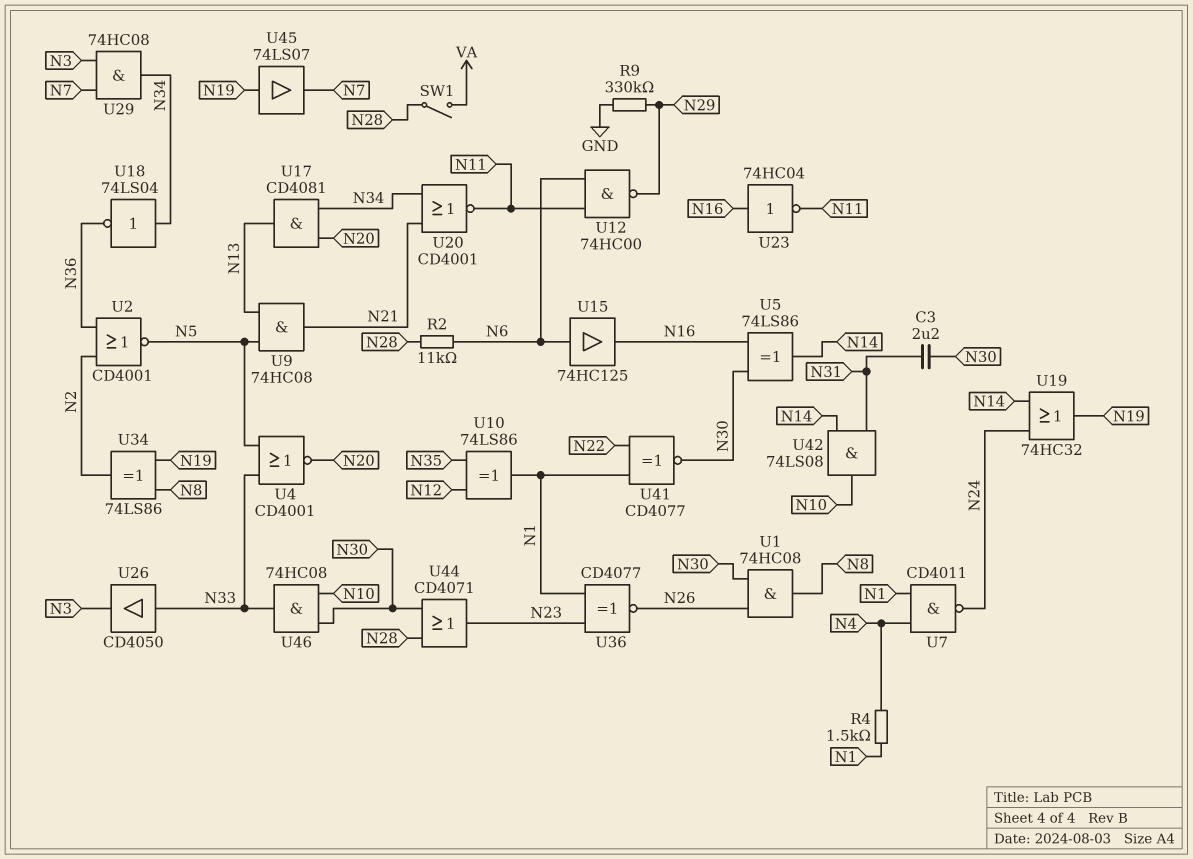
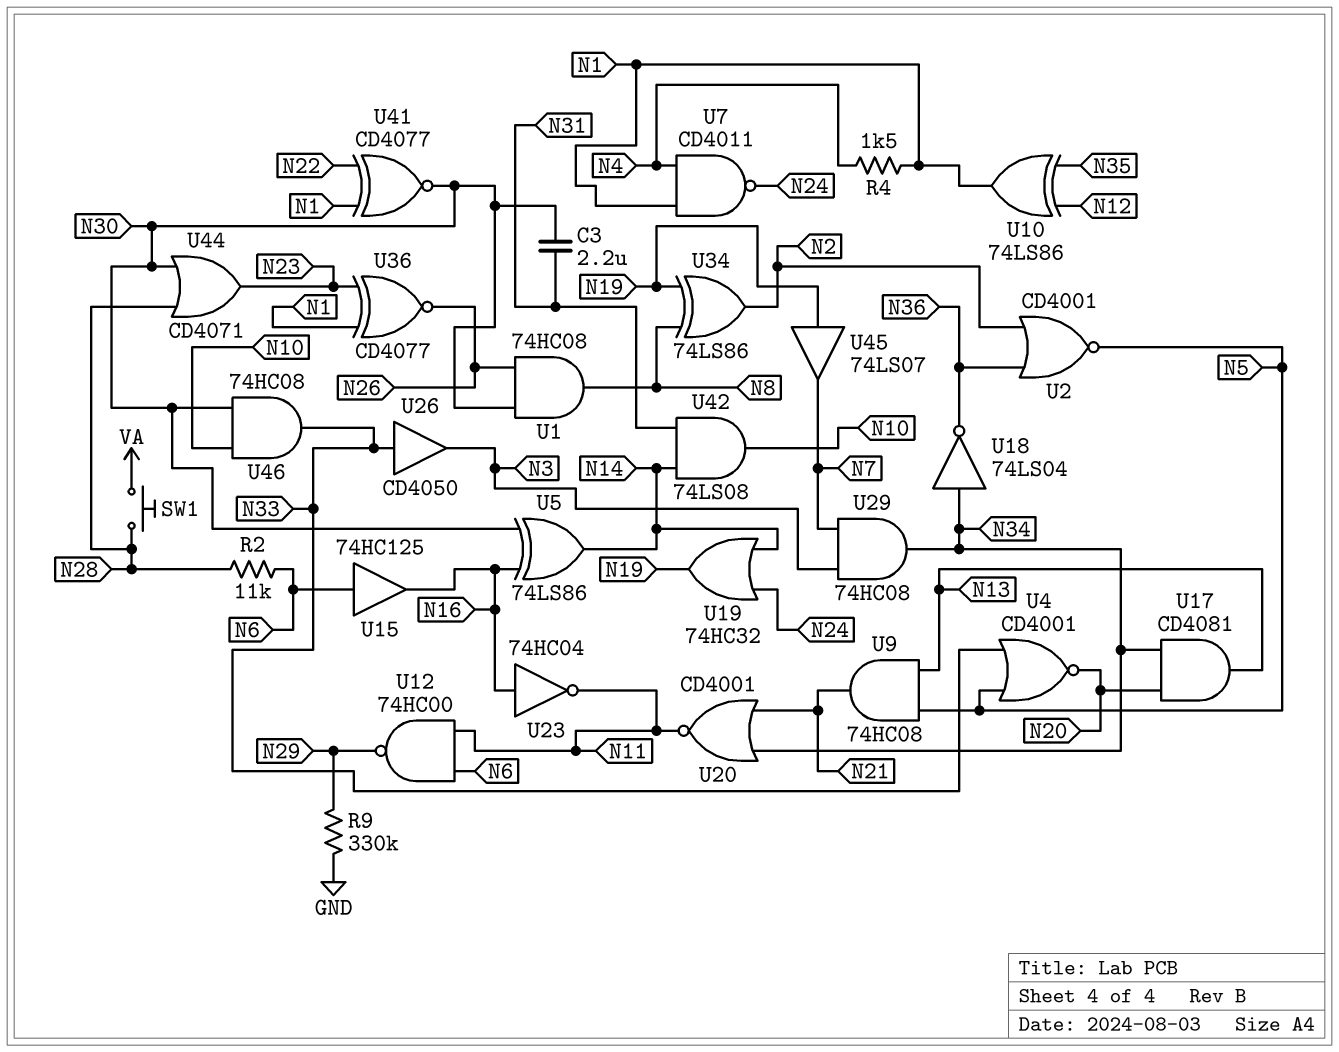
SW1: switch (N28, VA) -> button (N28, VA)

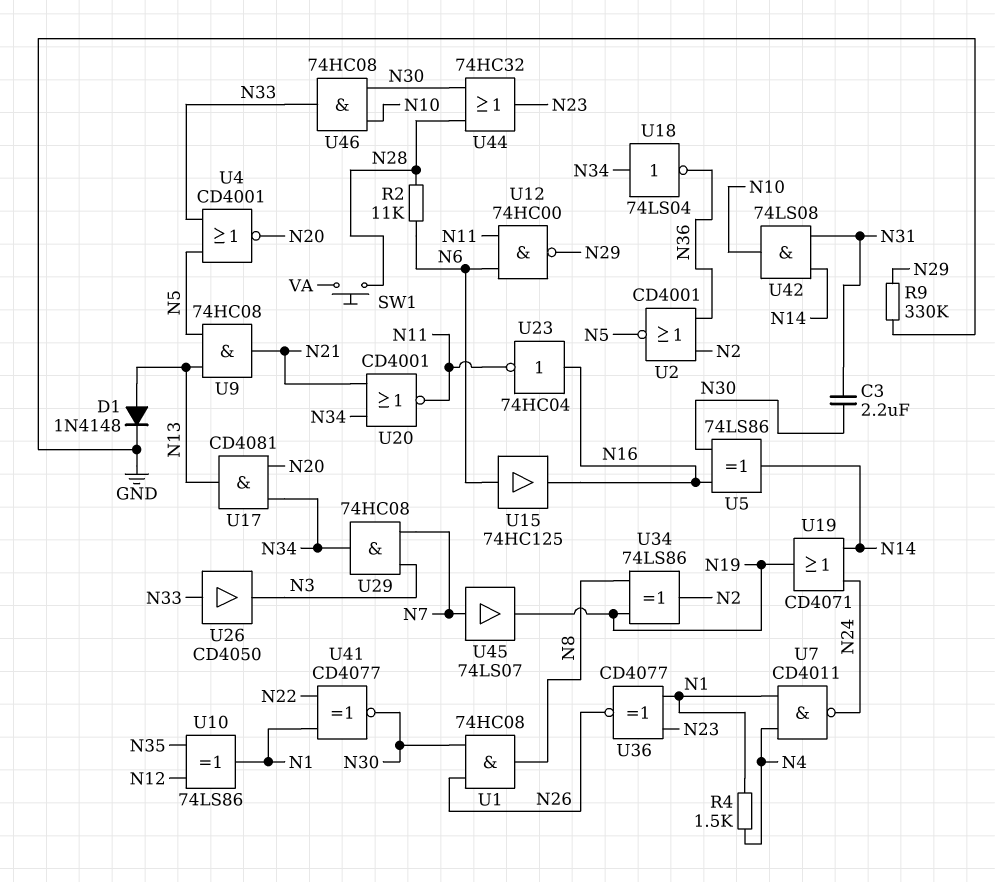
D1: none -> diode 1N4148 (A N13, K GND)
U19: OR 74HC32 (in N14, in N24, out N19) -> OR CD4071 (in N14, in N24, out N19)
U44: OR CD4071 (in N28, in N30, out N23) -> OR 74HC32 (in N28, in N30, out N23)
U45: buffer 74LS07 (in N19, out N7) -> buffer 74LS07 (in N7, out N19)

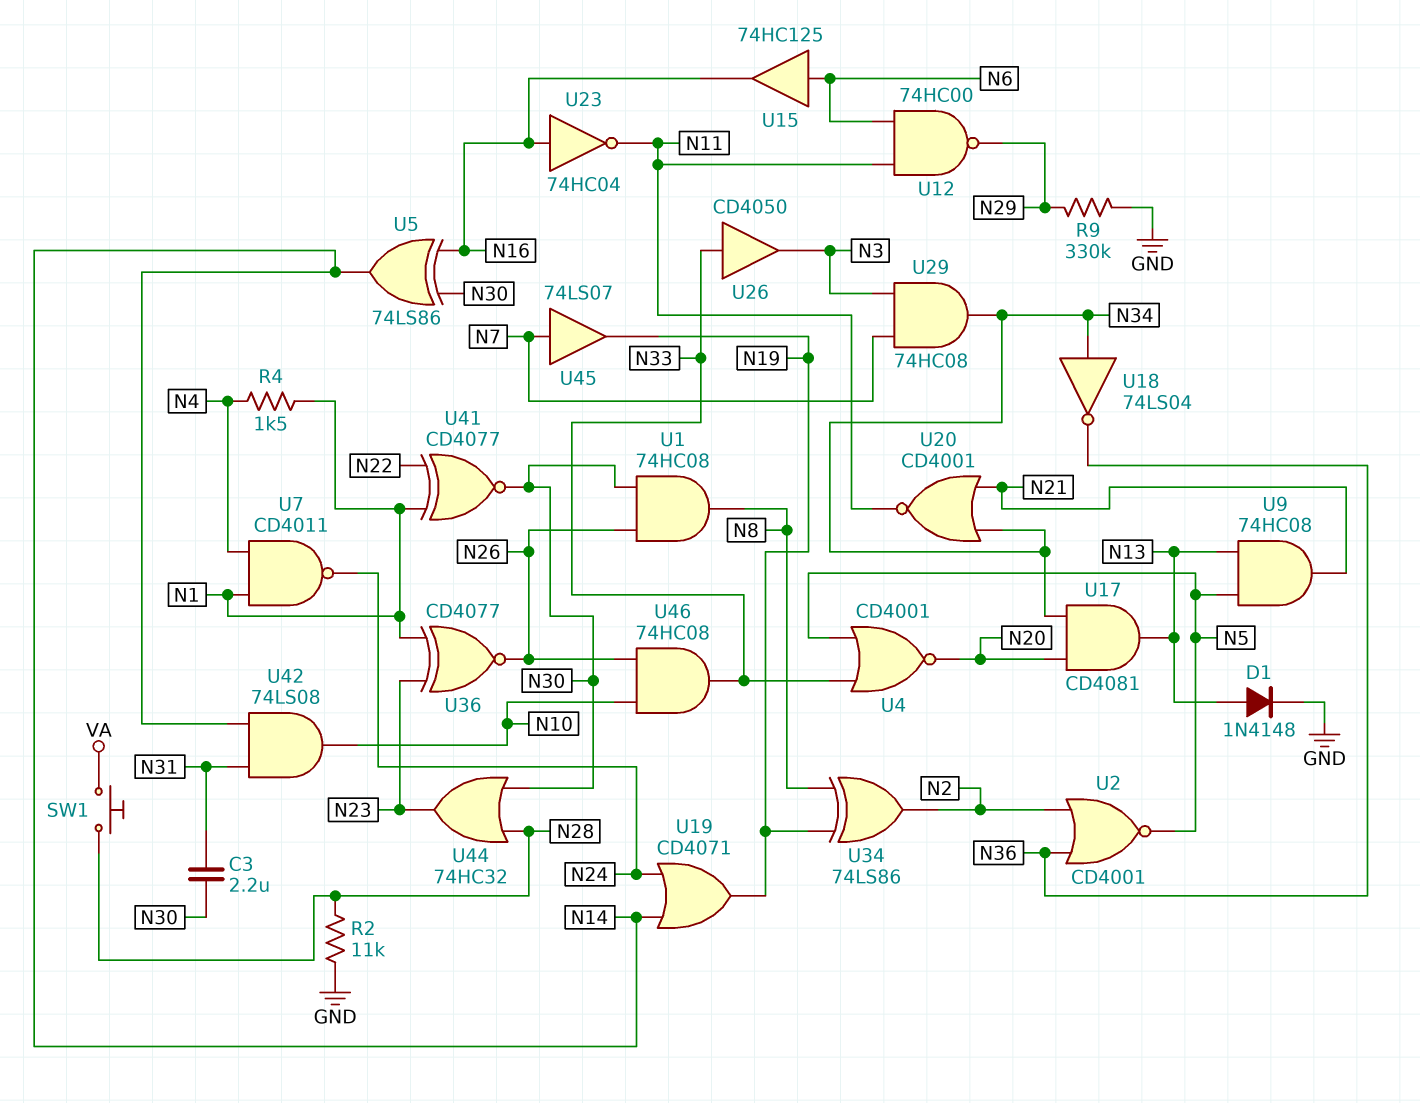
R2: 11k (N6, N28) -> 11k (GND, N28)
U10: XOR 74LS86 (in N12, in N35, out N1) -> none
U46: AND 74HC08 (in N10, in N30, out N33) -> AND 74HC08 (in N10, in N26, out N33)

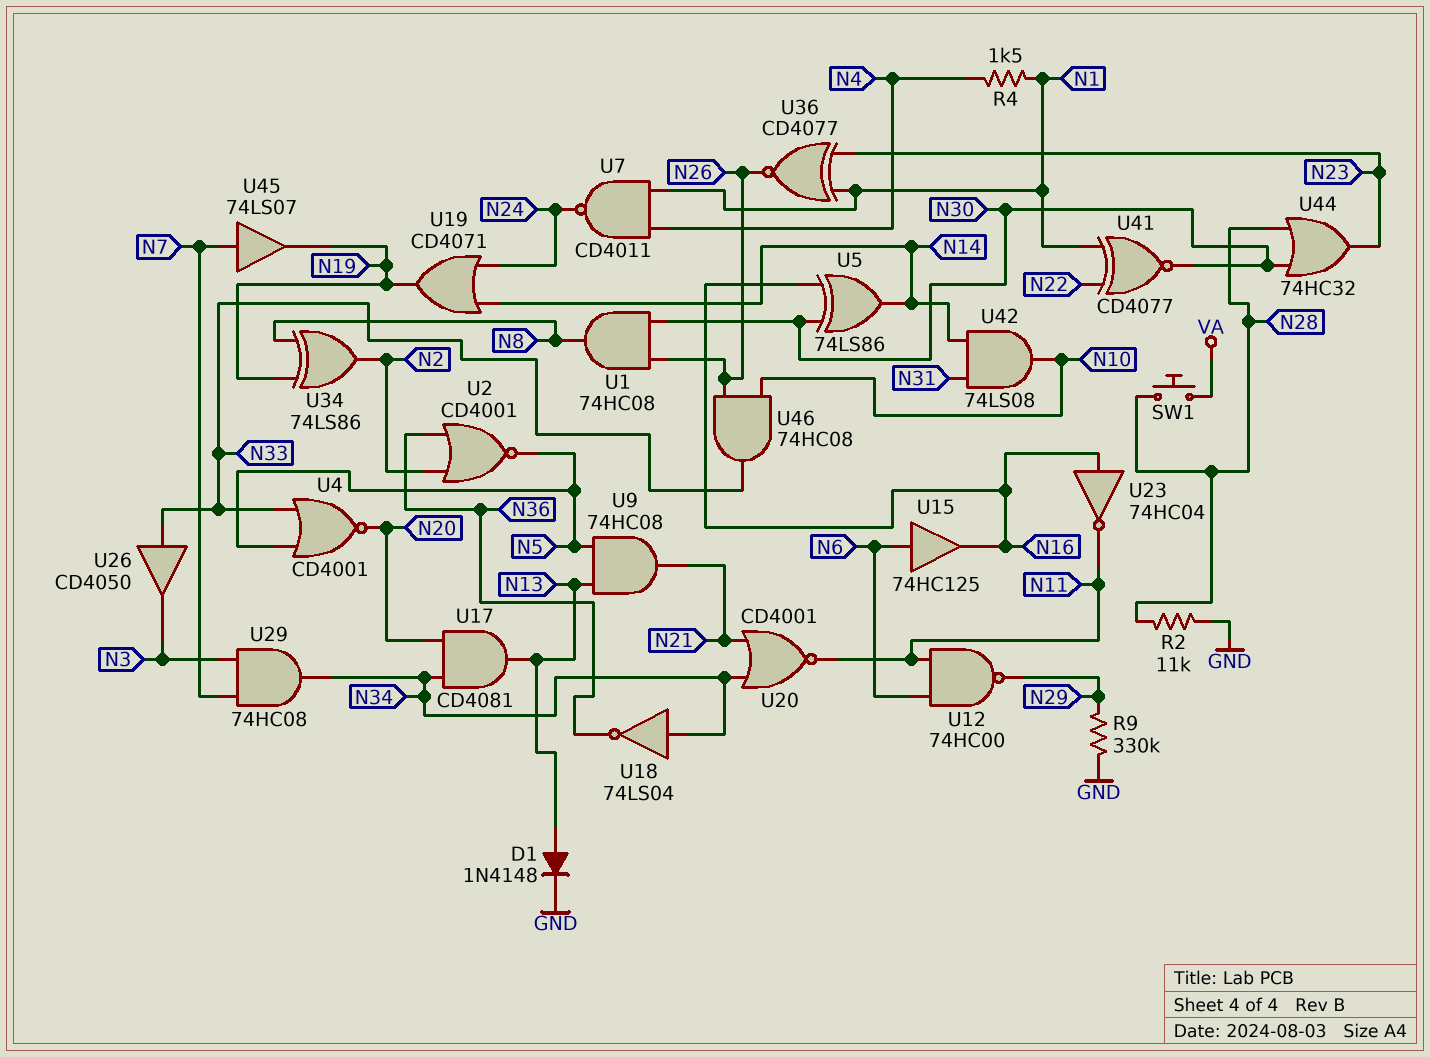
C3: 2.2uF (N30, N31) -> none

